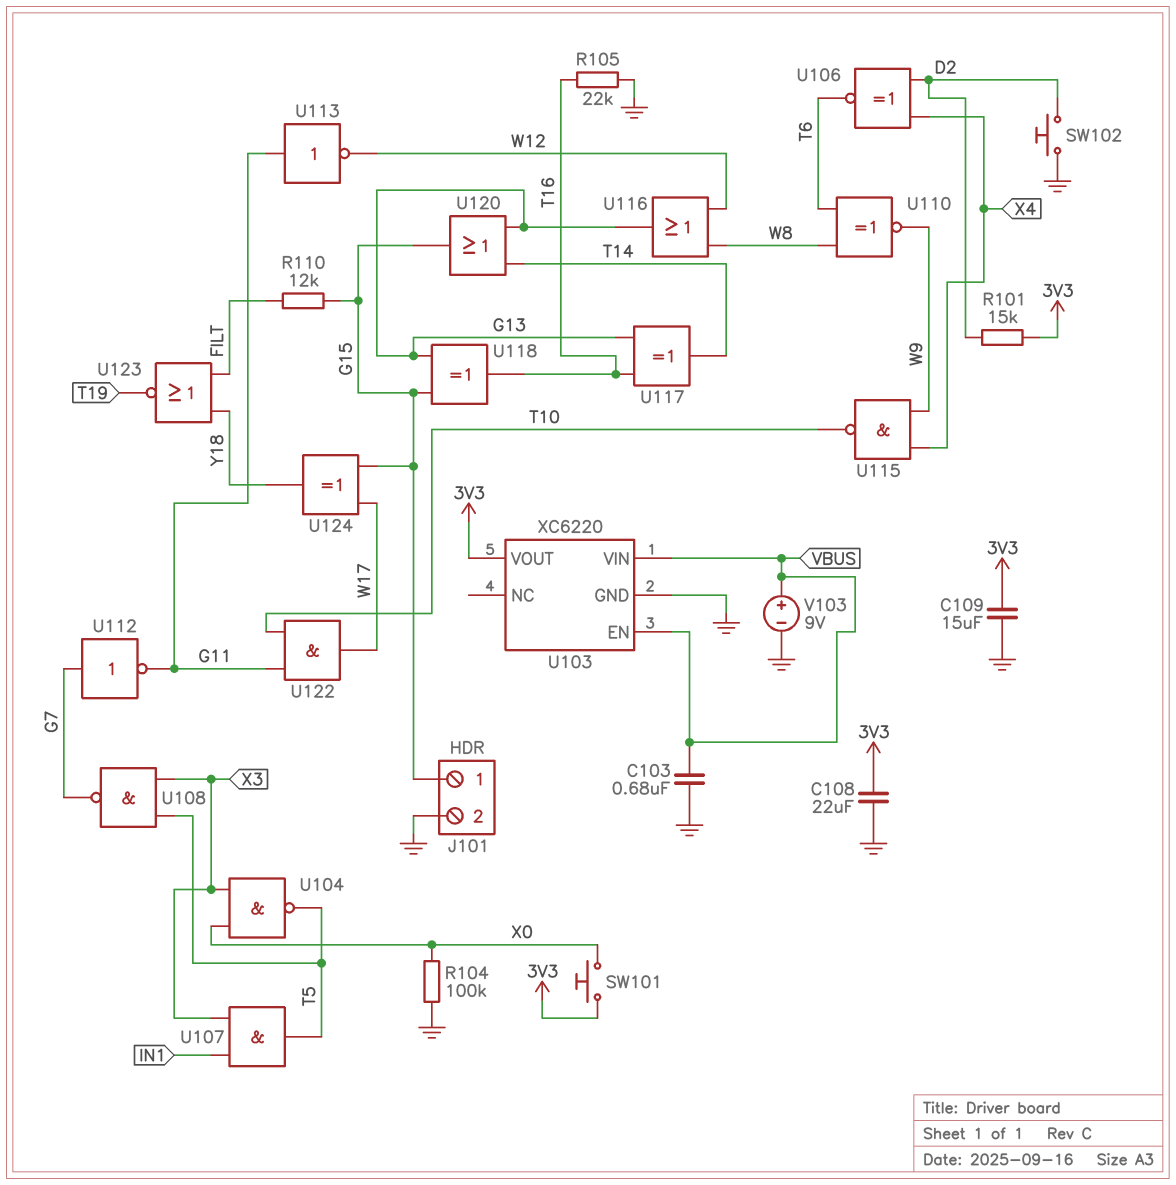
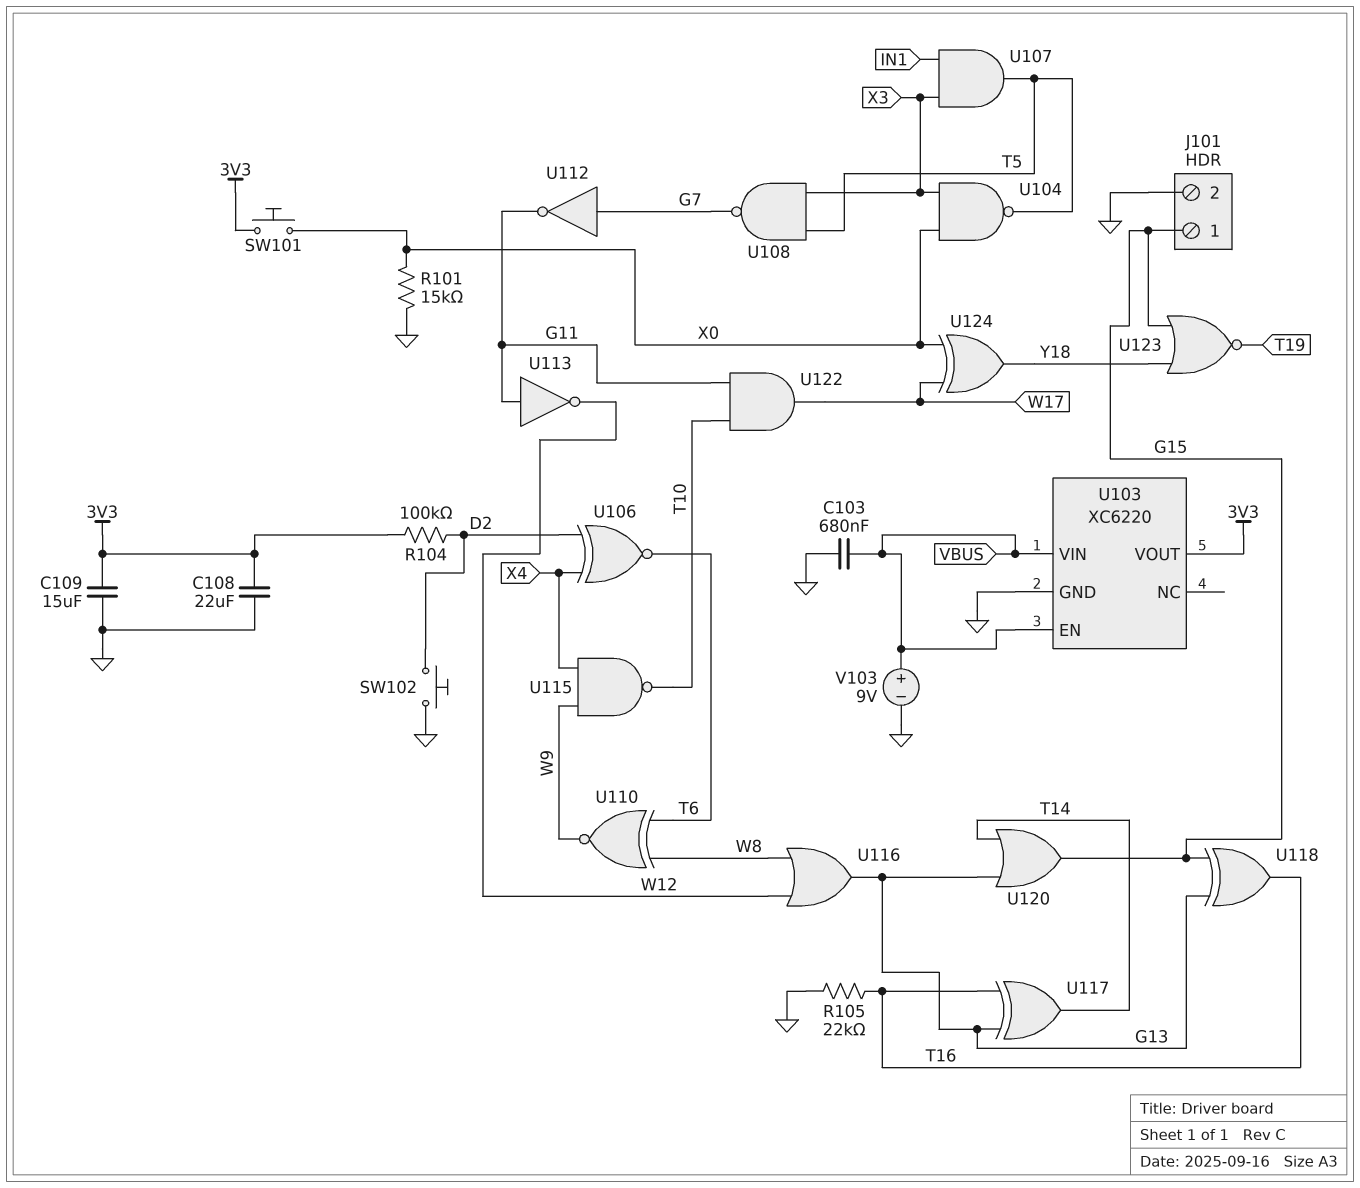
R101: 15k (3V3, D2) -> 15k (GND, X0)
R104: 100k (GND, X0) -> 100k (3V3, D2)
R110: 12k (FILT, G15) -> none
U123: NOR (in FILT, in Y18, out T19) -> NOR (in G15, in Y18, out T19)
U124: XOR (in G15, in W17, out Y18) -> XOR (in W17, in X0, out Y18)

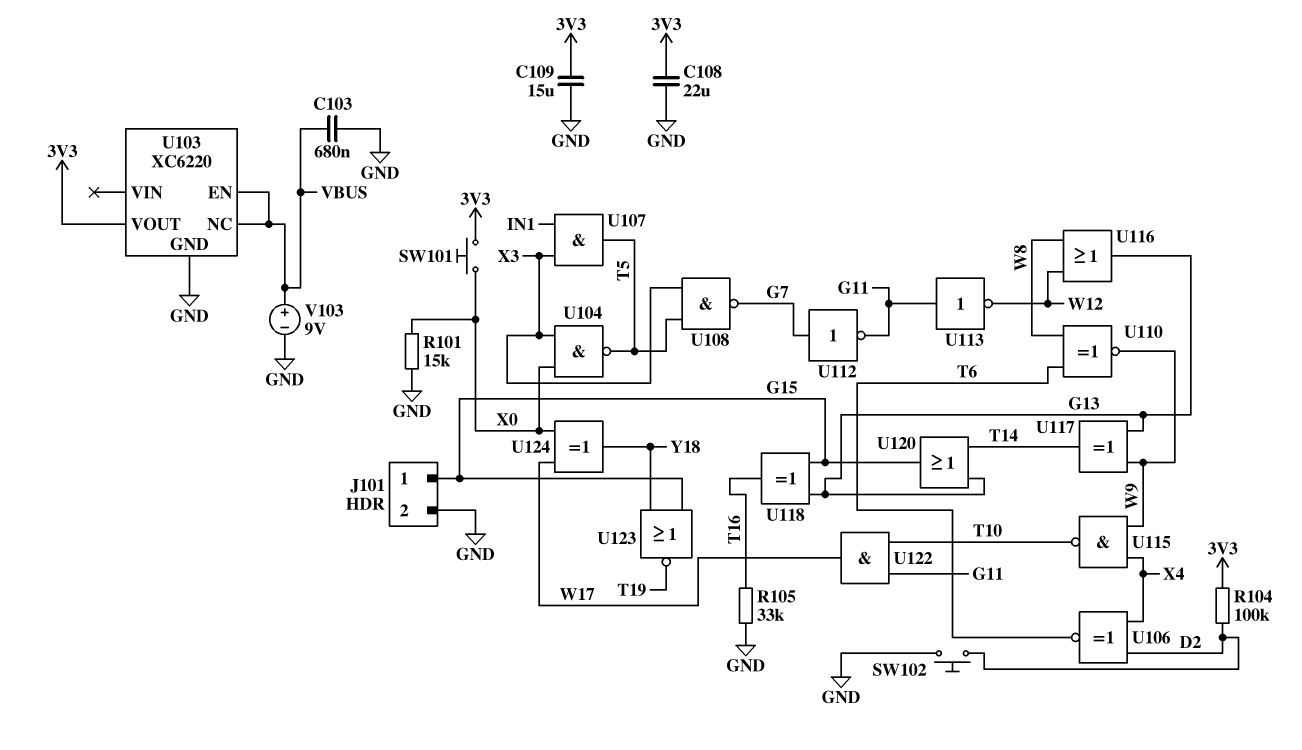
R105: 22k (GND, T16) -> 33k (GND, T16)
U103 pin NC: none -> VBUS
U103 pin VIN: VBUS -> none
U117: XOR (in G13, in T16, out T14) -> XOR (in G13, in W9, out T14)

